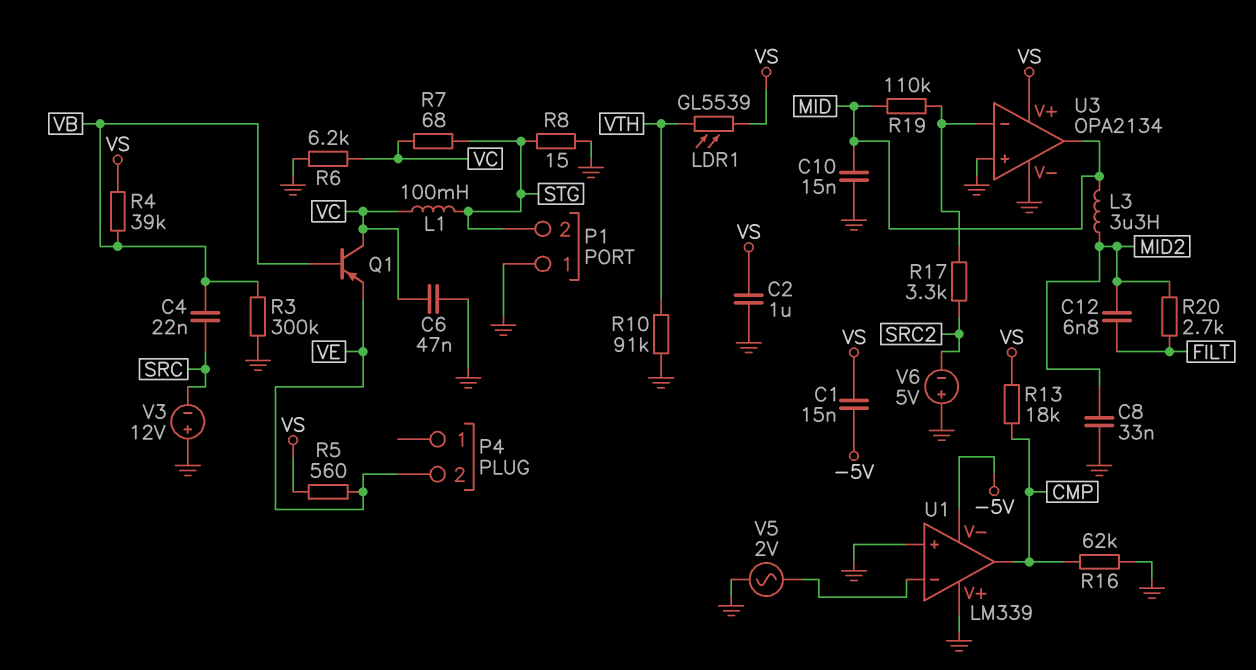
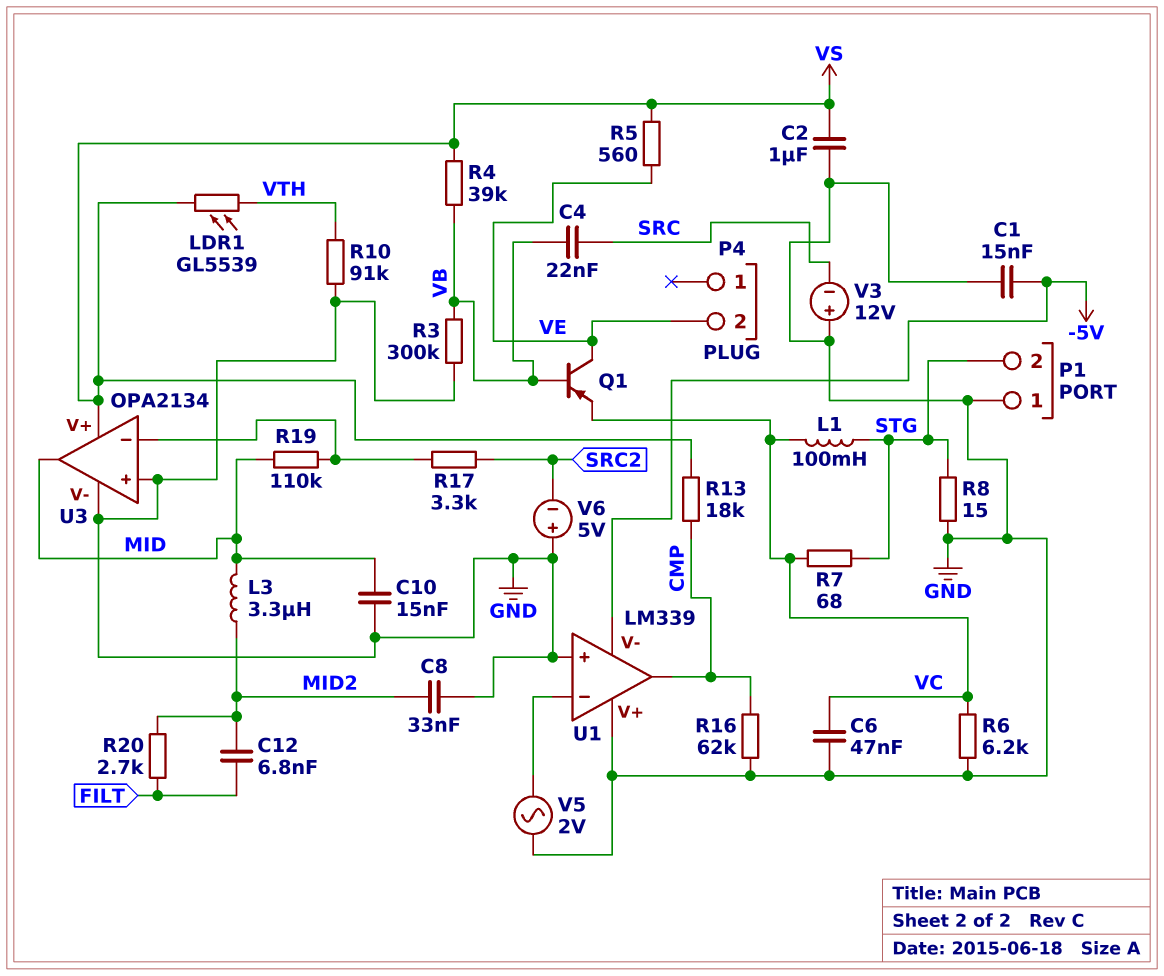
C1: 15nF (-5V, VS) -> 15nF (-5V, GND)
Q1: PNP (B VB, C VC, E VE) -> PNP (B VB, C VE, E VC)

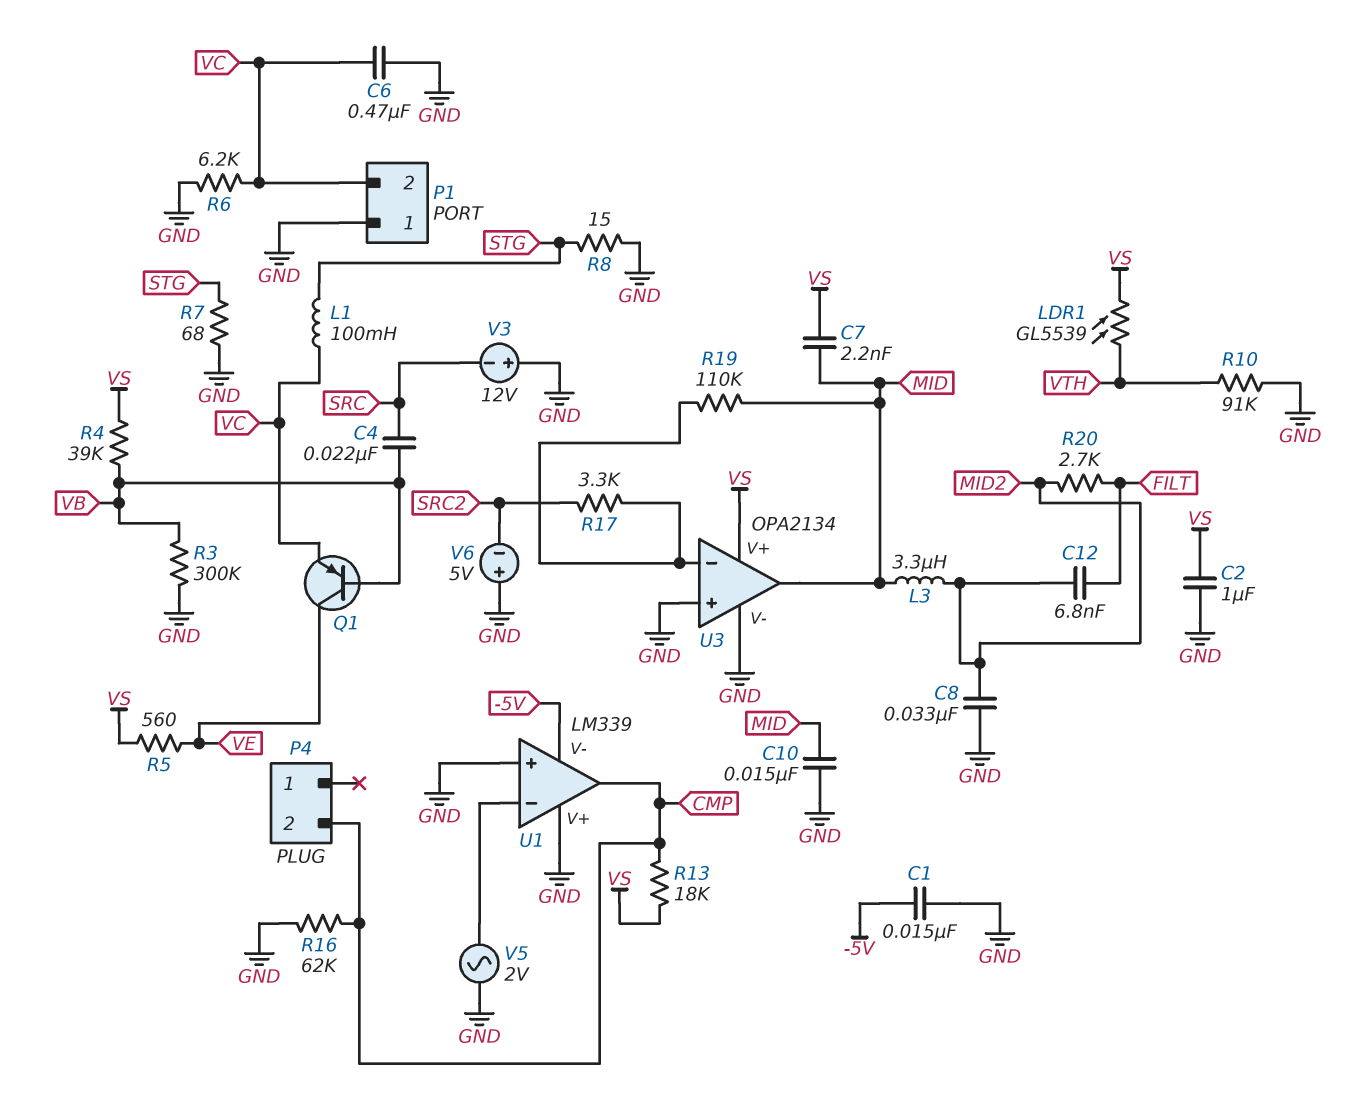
C6: 47nF (GND, VC) -> 470nF (GND, VC)
C7: none -> 2.2nF (MID, VS)
P1 pin 2: STG -> VC
P4 pin 2: VE -> CMP
R7: 68 (STG, VC) -> 68 (GND, STG)

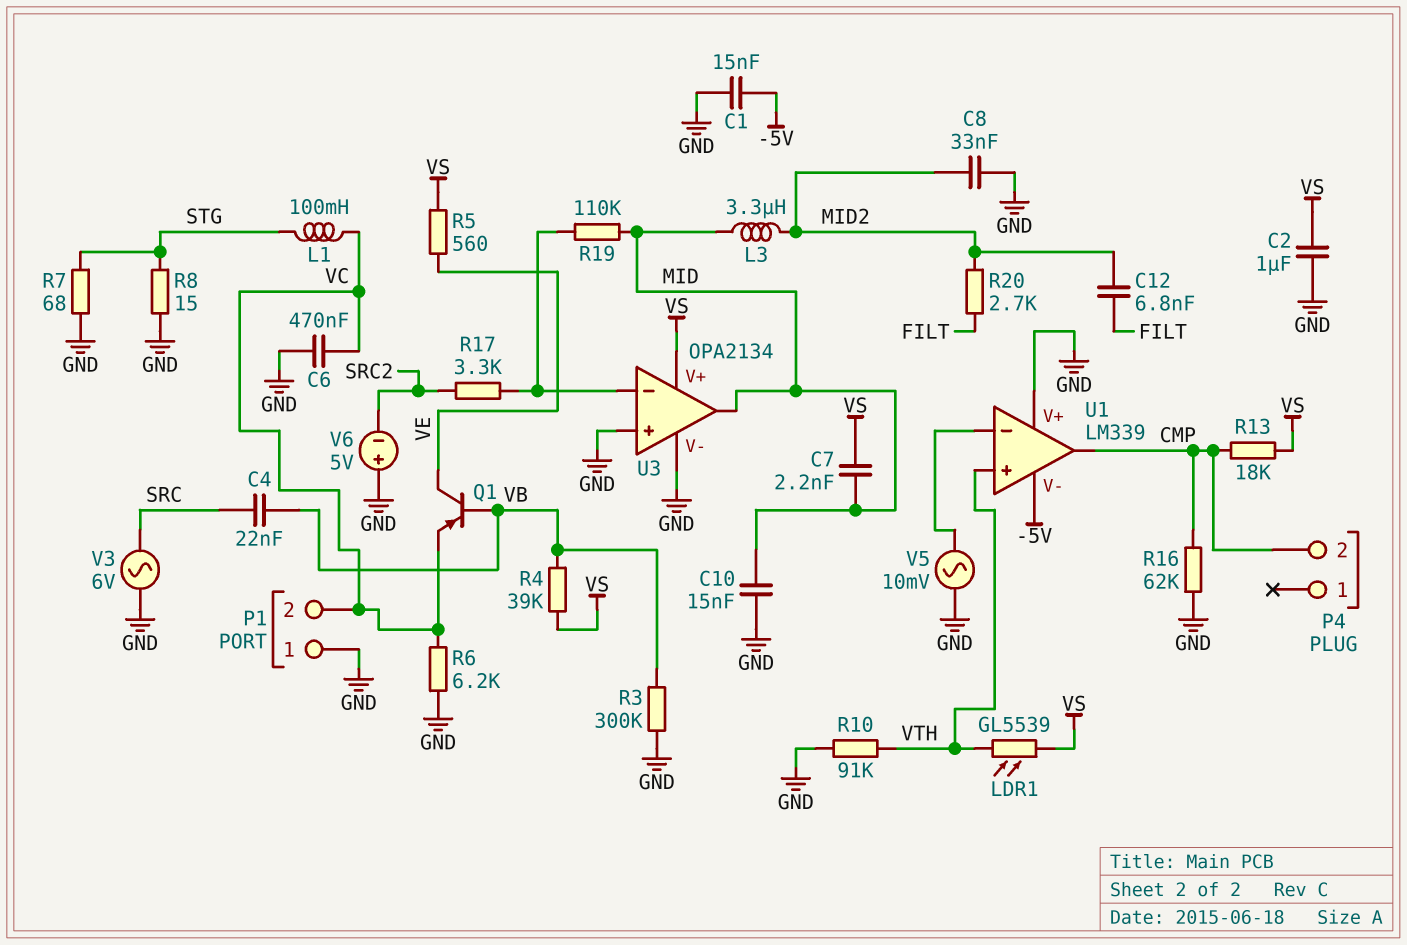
U1 pin in+: GND -> VTH
V3: 12V (plus GND, minus SRC) -> AC 6V (GND, SRC)
V5: AC 2V (GND, U1/in-) -> AC 10mV (GND, U1/in-)

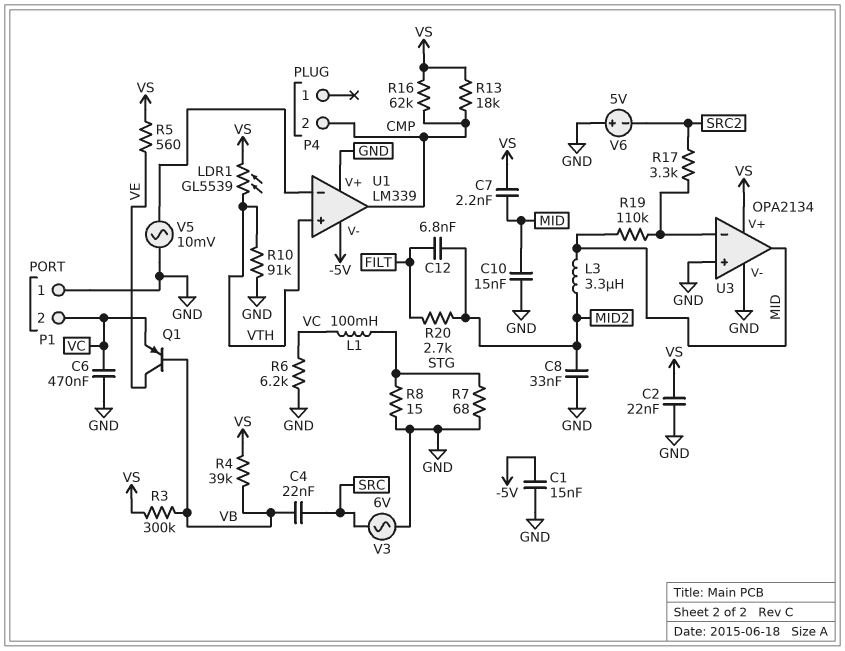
C2: 1uF (GND, VS) -> 22nF (GND, VS)
R3: 300k (GND, VB) -> 300k (VB, VS)
R16: 62k (CMP, GND) -> 62k (CMP, VS)

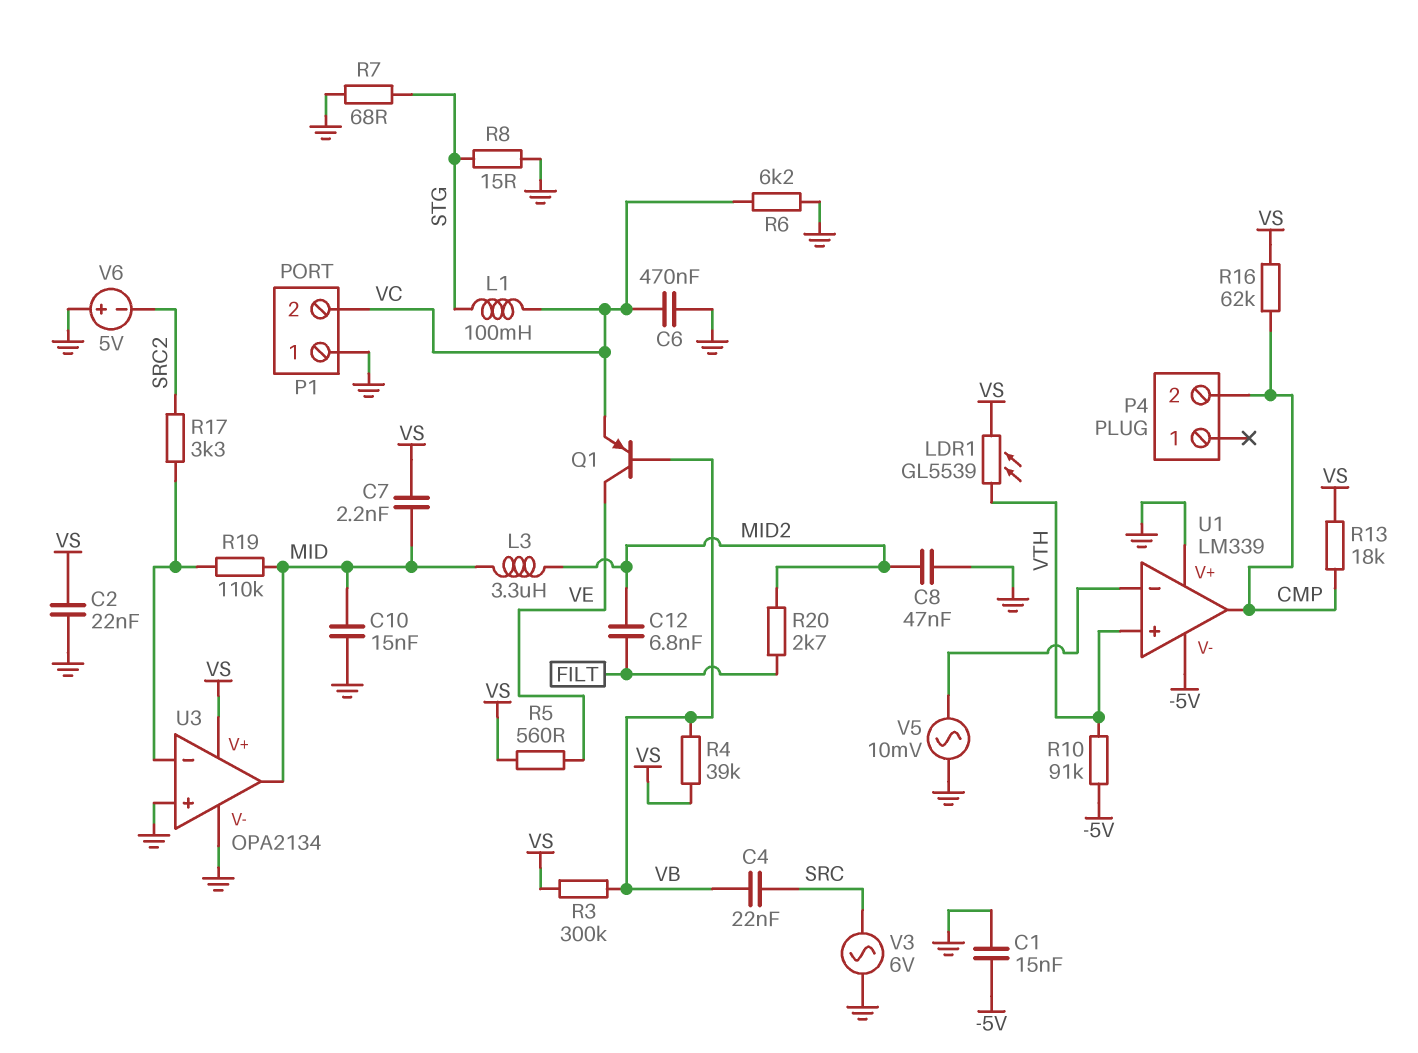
C8: 33nF (GND, MID2) -> 47nF (GND, MID2)
R10: 91k (GND, VTH) -> 91k (-5V, VTH)

